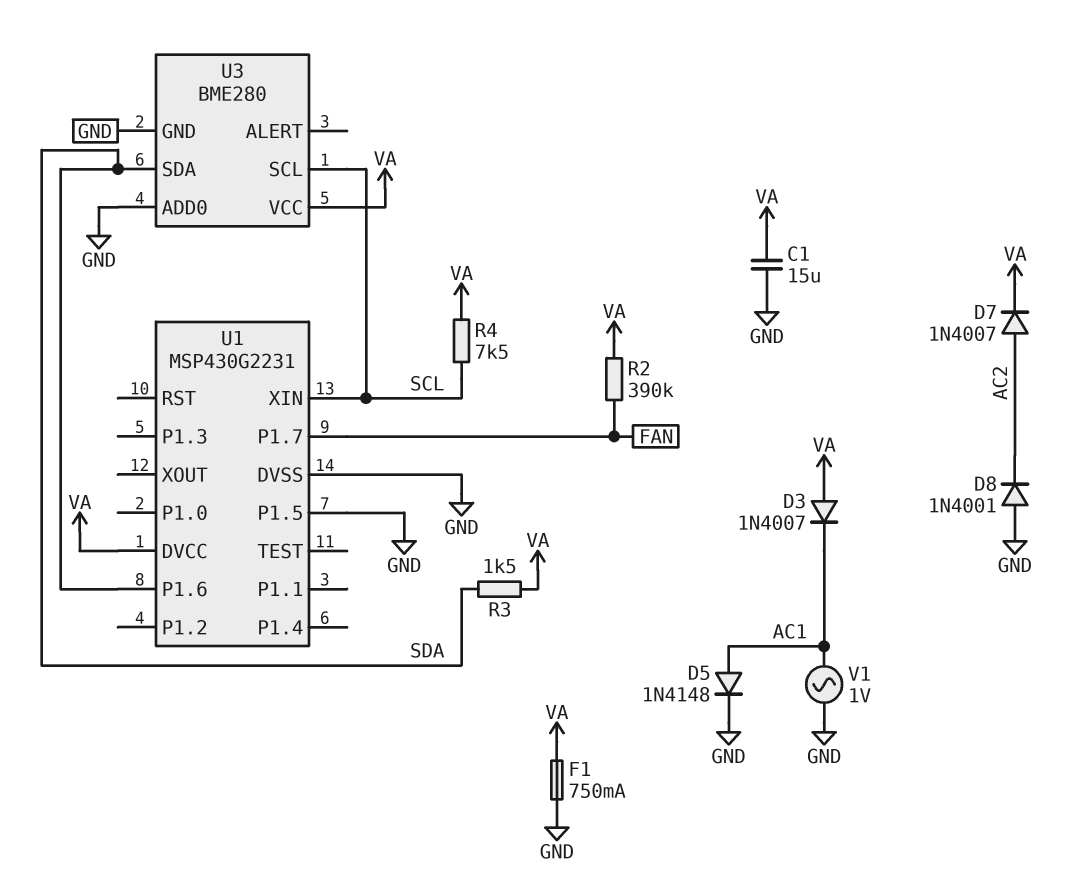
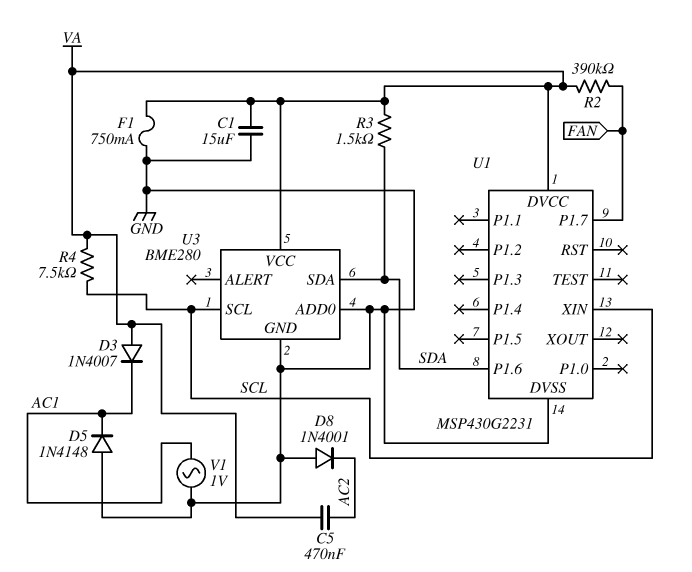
C5: none -> 470nF (AC2, VA)
D5: diode 1N4148 (A AC1, K GND) -> diode 1N4148 (A GND, K AC1)
D7: diode 1N4007 (A AC2, K VA) -> none
U1 pin P1.5: GND -> none

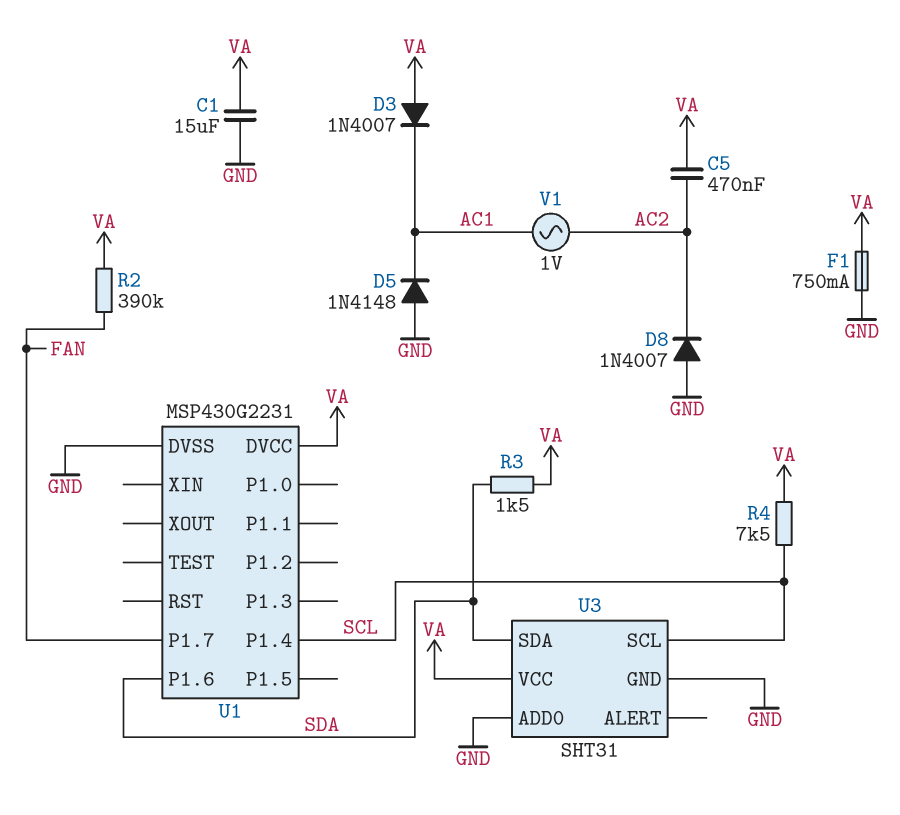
D8: diode 1N4001 (A GND, K AC2) -> diode 1N4007 (A GND, K AC2)
U1 pin P1.4: none -> SCL
U1 pin XIN: SCL -> none
U3: BME280 -> SHT31
V1: AC 1V (AC1, GND) -> AC 1V (AC1, AC2)

